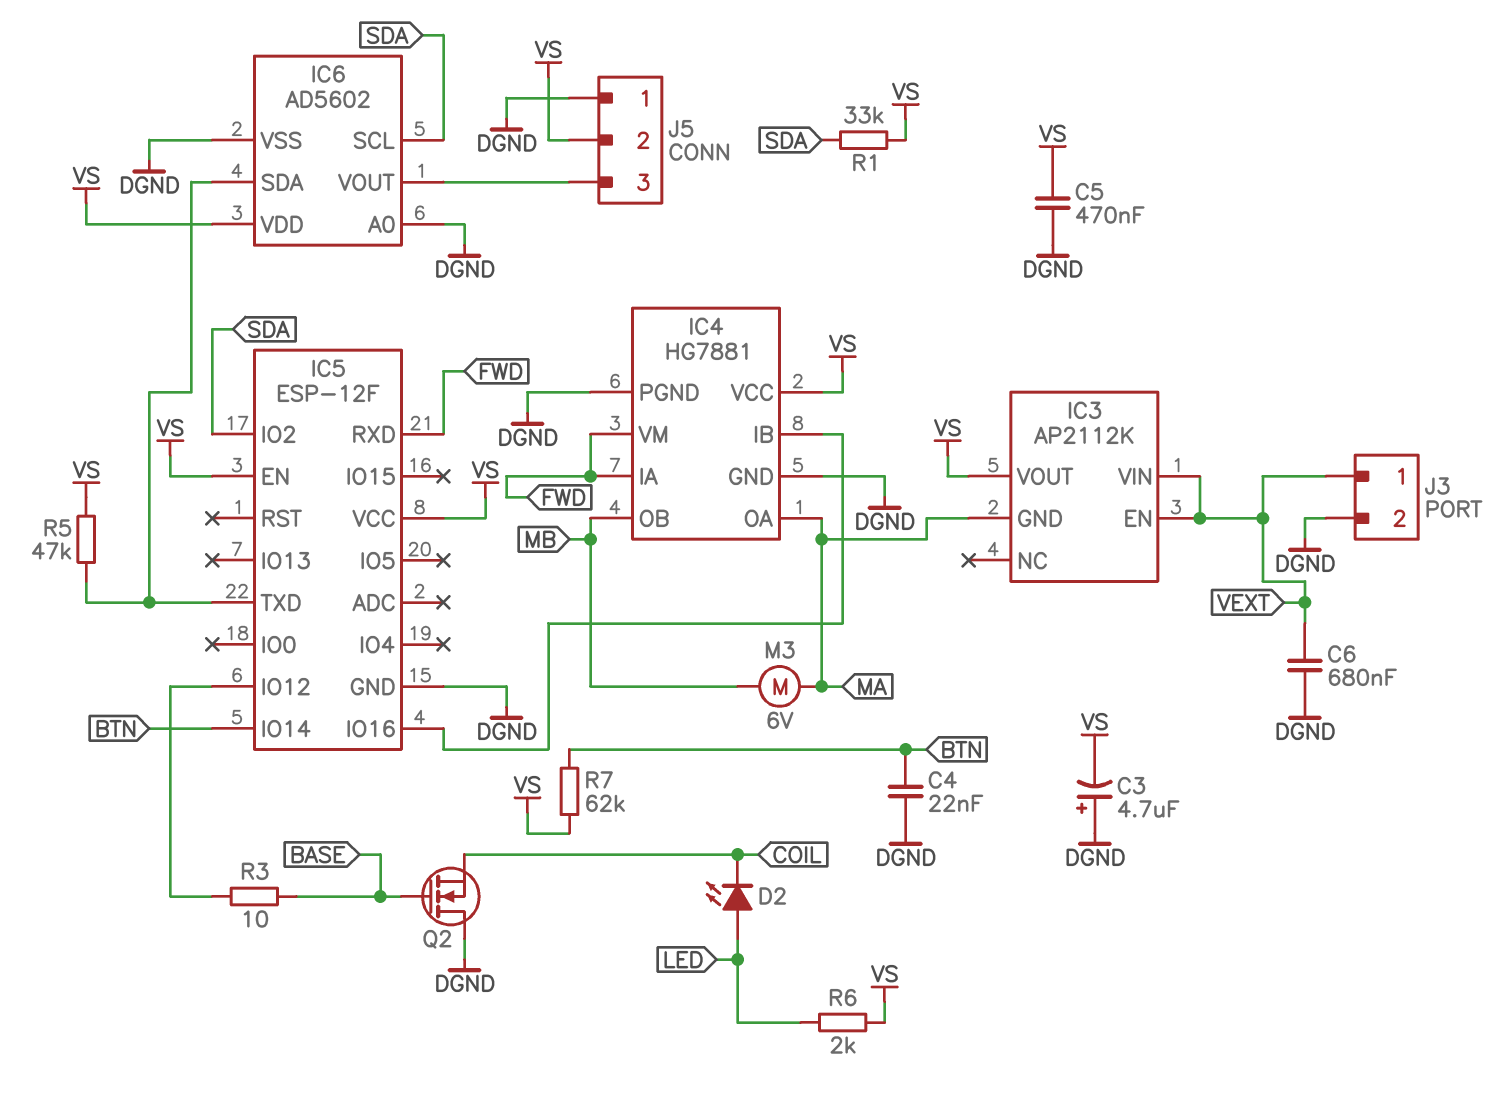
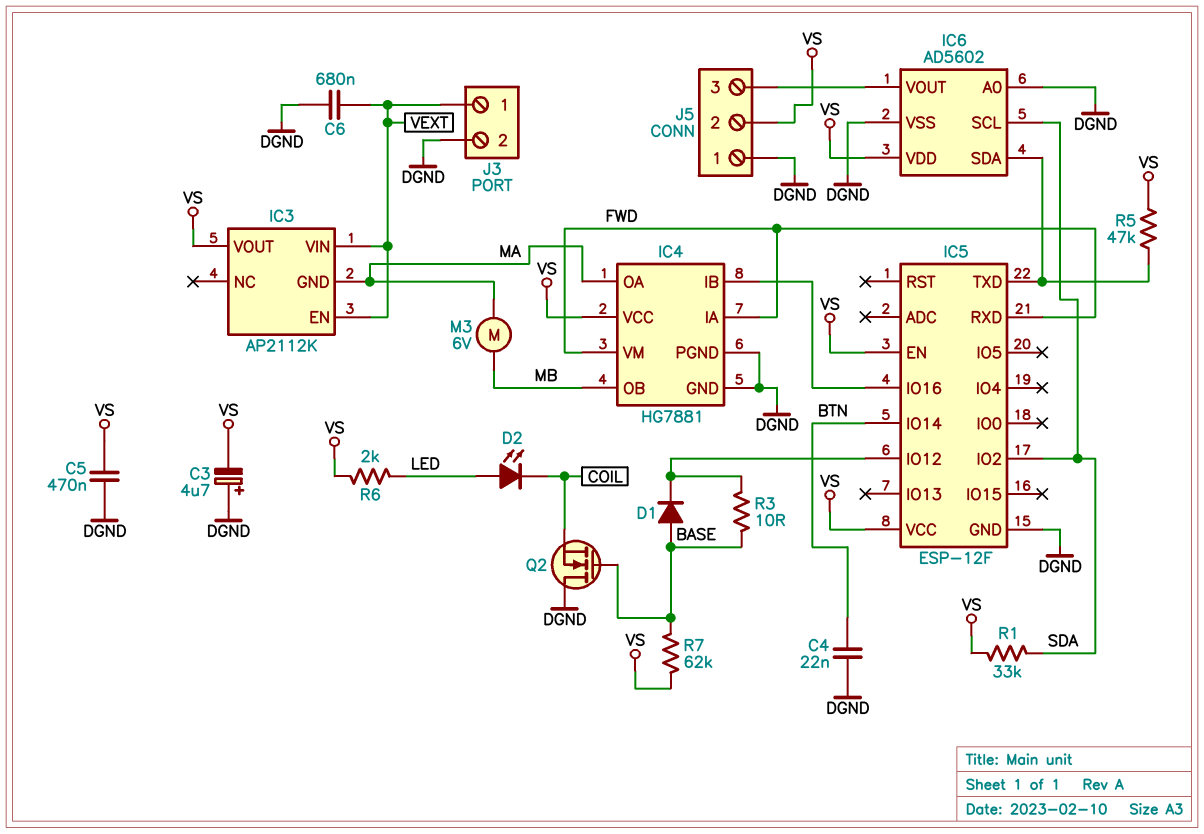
D1: none -> diode (A BASE, K IC5/IO12)
R7: 62k (BTN, VS) -> 62k (BASE, VS)

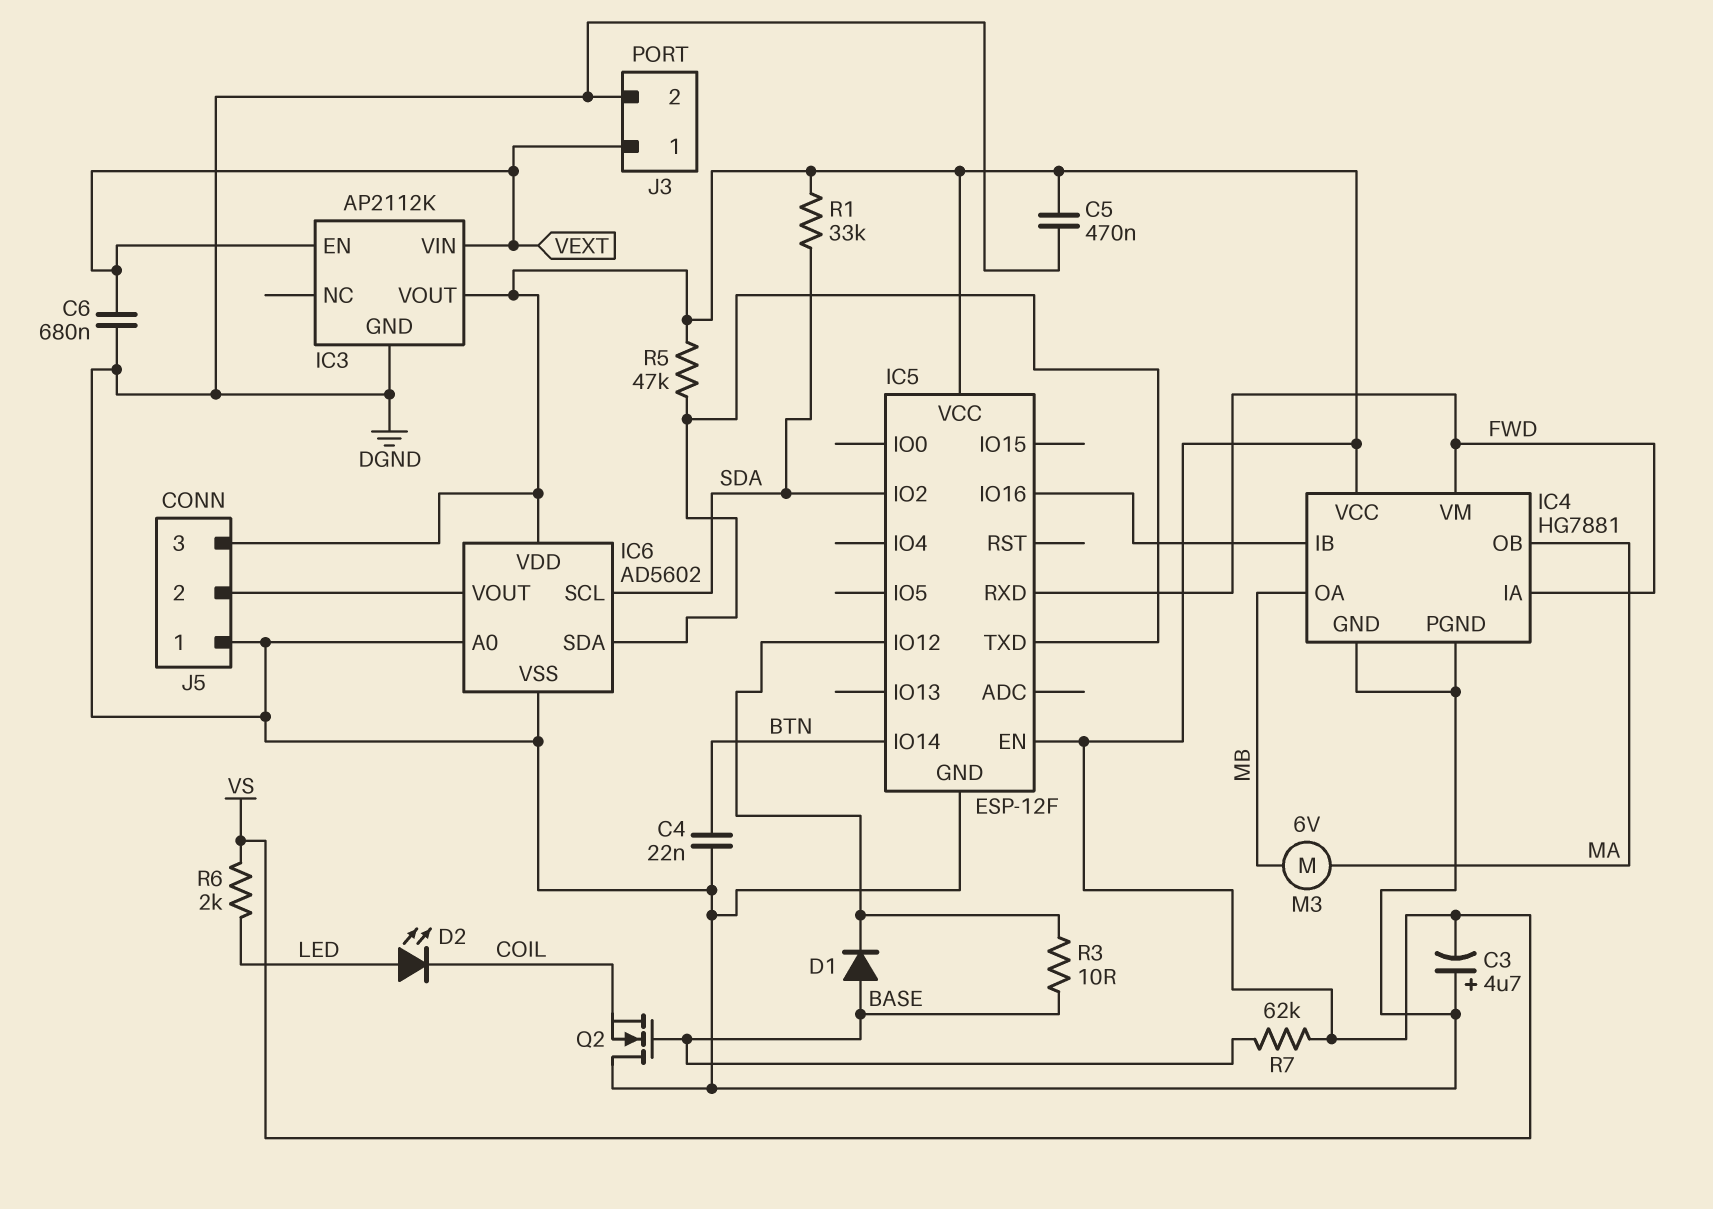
IC3 pin GND: MA -> DGND
IC4 pin OA: MA -> MB
IC4 pin OB: MB -> MA
J5 pin 2: VS -> IC6/VOUT
J5 pin 3: IC6/VOUT -> VS

